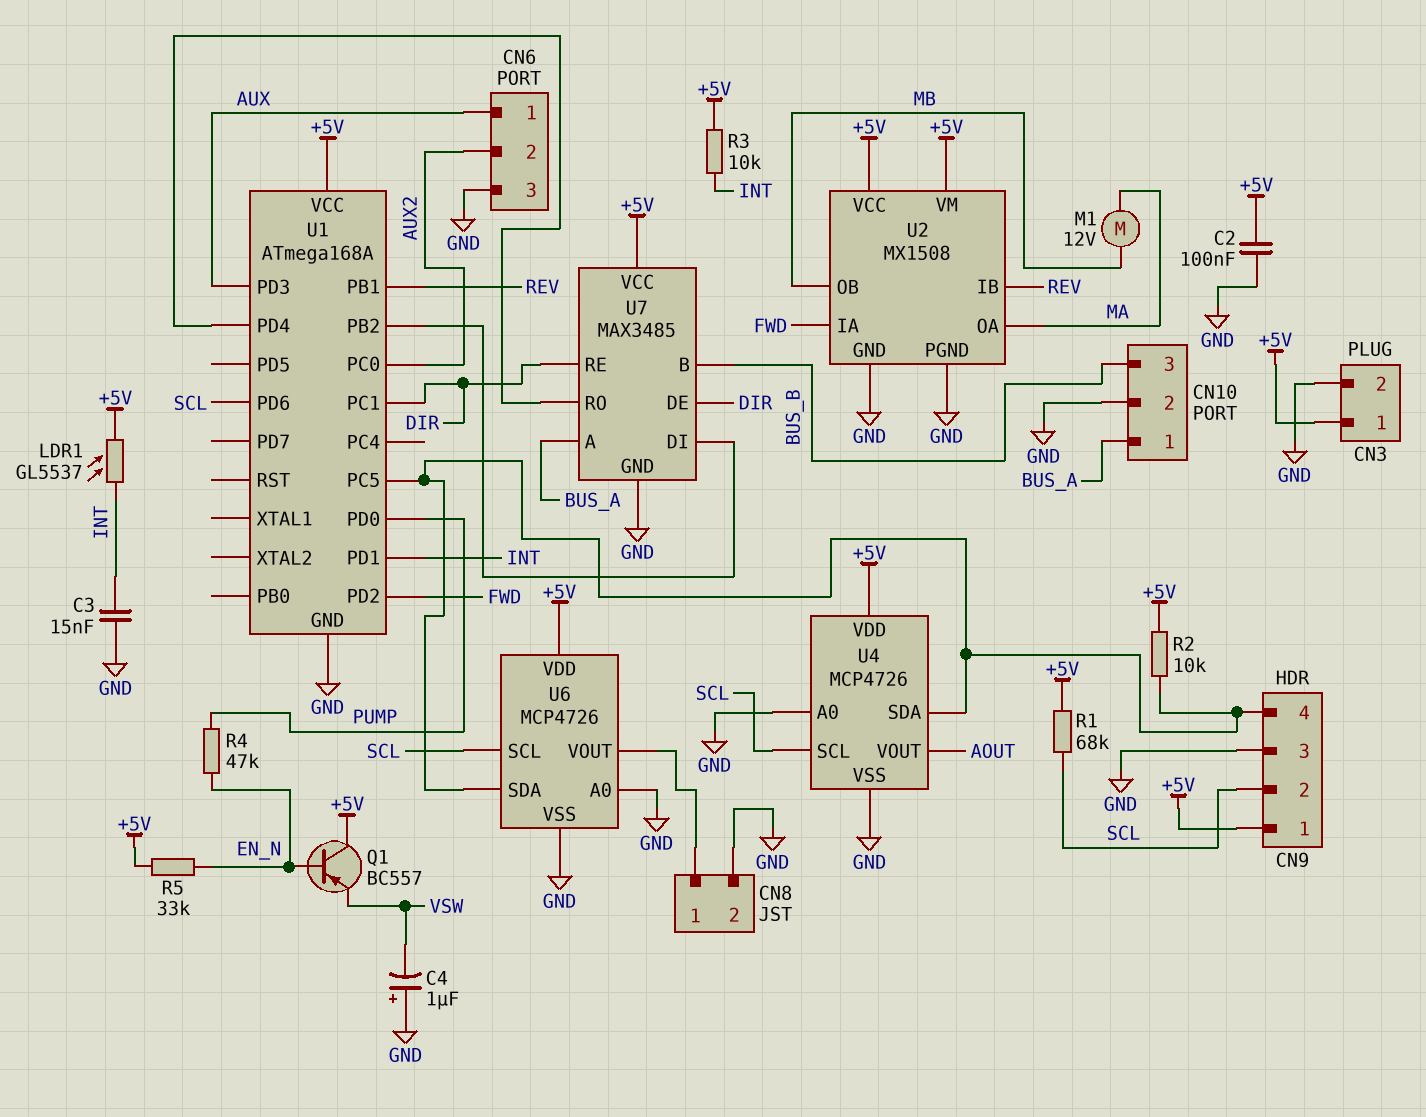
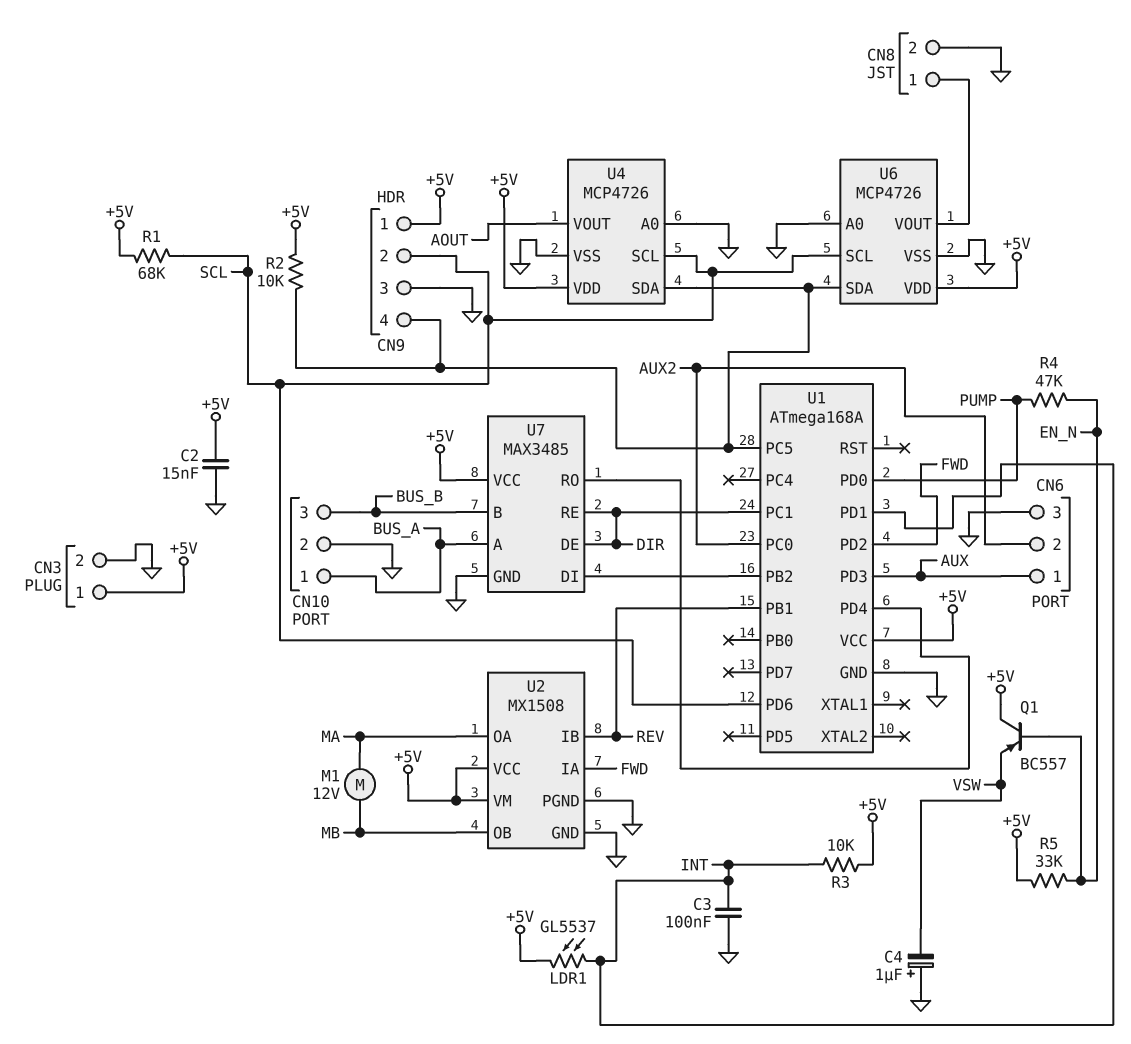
C2: 100nF (+5V, GND) -> 15nF (+5V, GND)
C3: 15nF (GND, INT) -> 100nF (GND, INT)

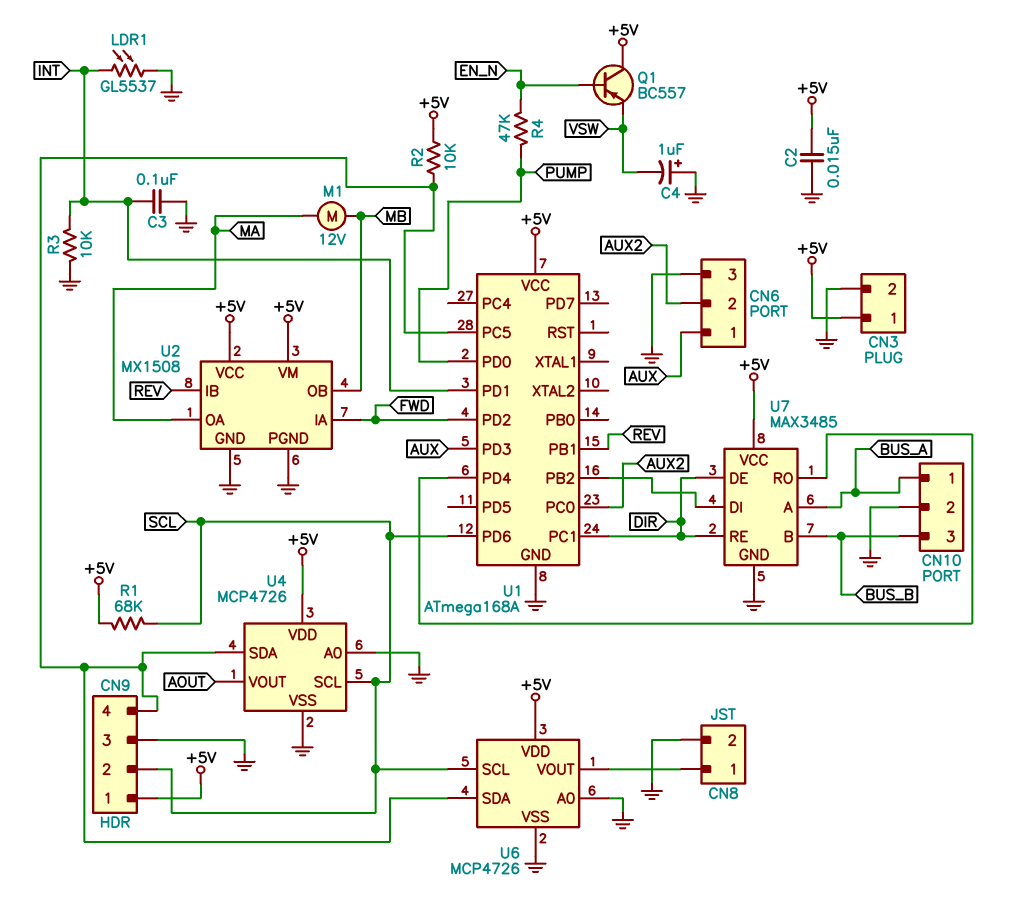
LDR1: GL5537 (+5V, INT) -> GL5537 (GND, INT)
R3: 10k (+5V, INT) -> 10k (GND, INT)
R5: 33k (+5V, EN_N) -> none

